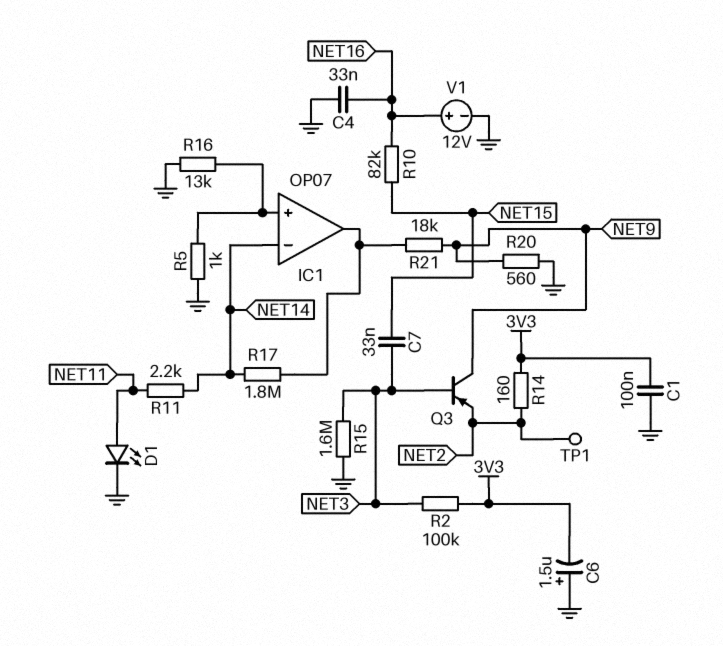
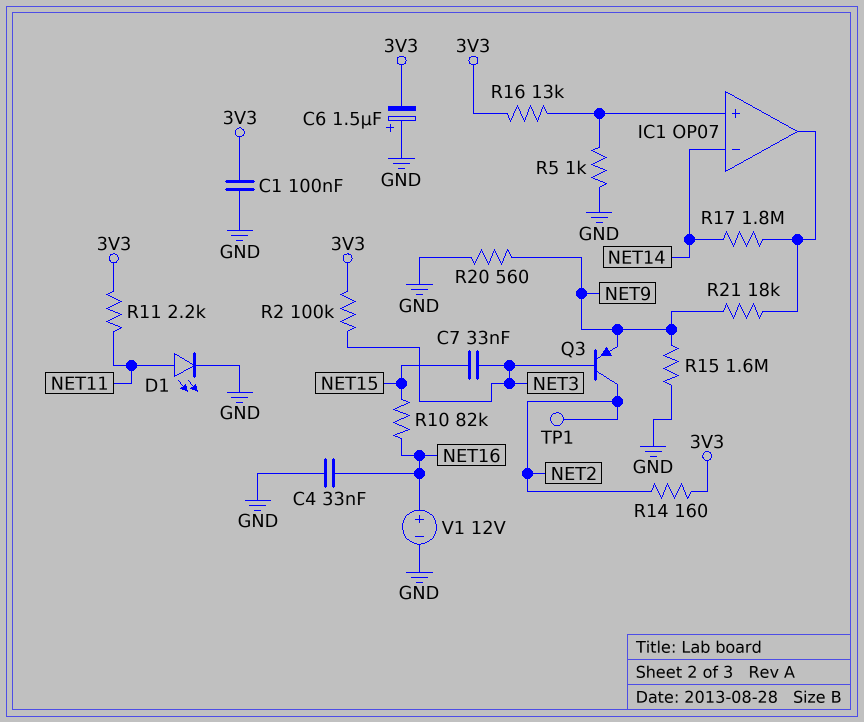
Q3: PNP (B NET3, C NET9, E NET2) -> PNP (B NET3, C NET2, E NET9)
R11: 2.2k (NET11, NET14) -> 2.2k (3V3, NET11)
R15: 1.6M (GND, NET3) -> 1.6M (GND, NET9)
R16: 13k (GND, IC1/in+) -> 13k (3V3, IC1/in+)

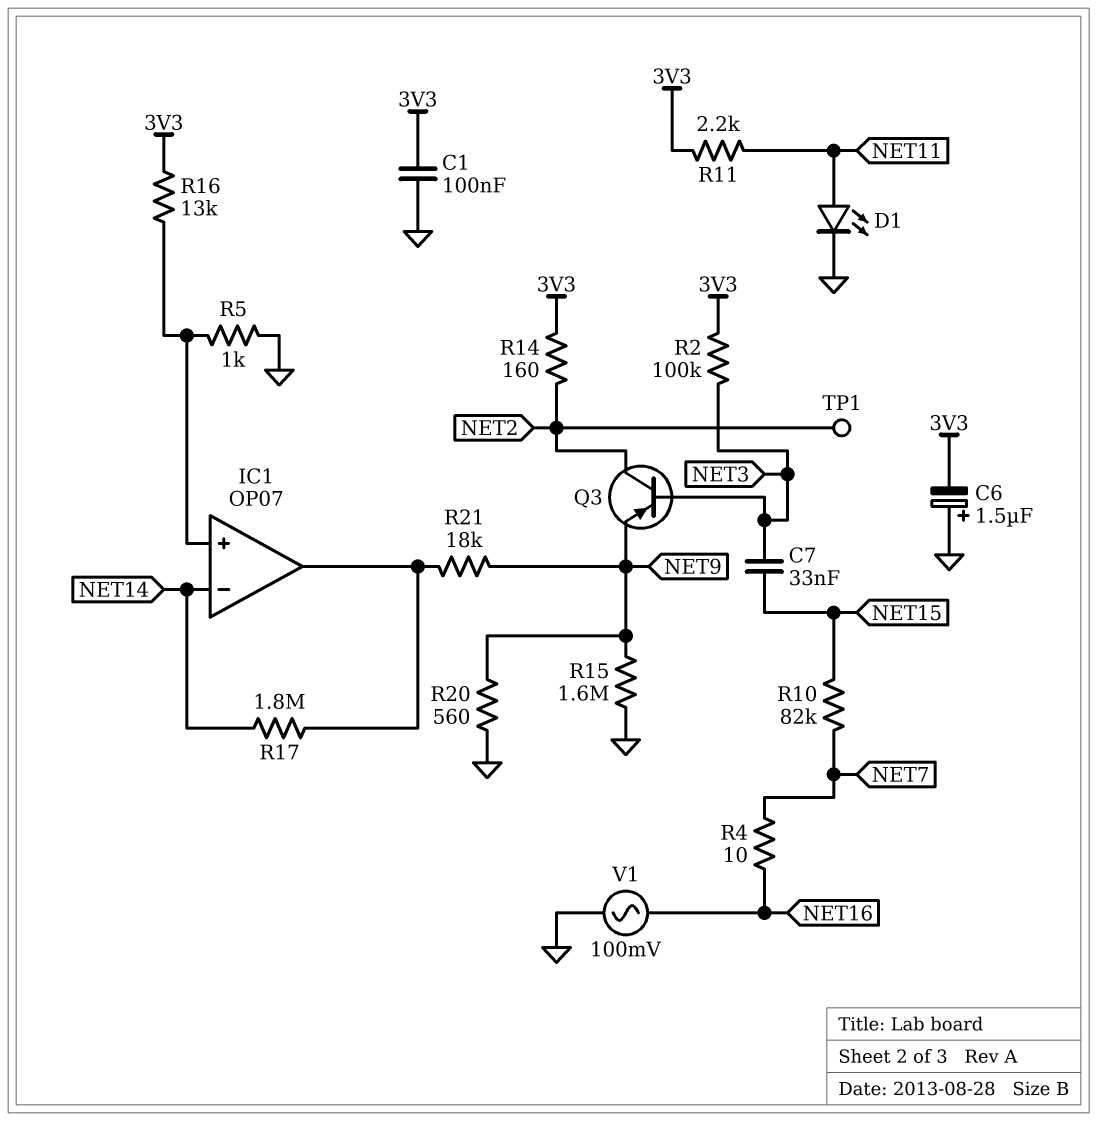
C4: 33nF (GND, NET16) -> none
R4: none -> 10 (NET7, NET16)
R10: 82k (NET15, NET16) -> 82k (NET7, NET15)
V1: 12V (plus NET16, minus GND) -> AC 100mV (GND, NET16)

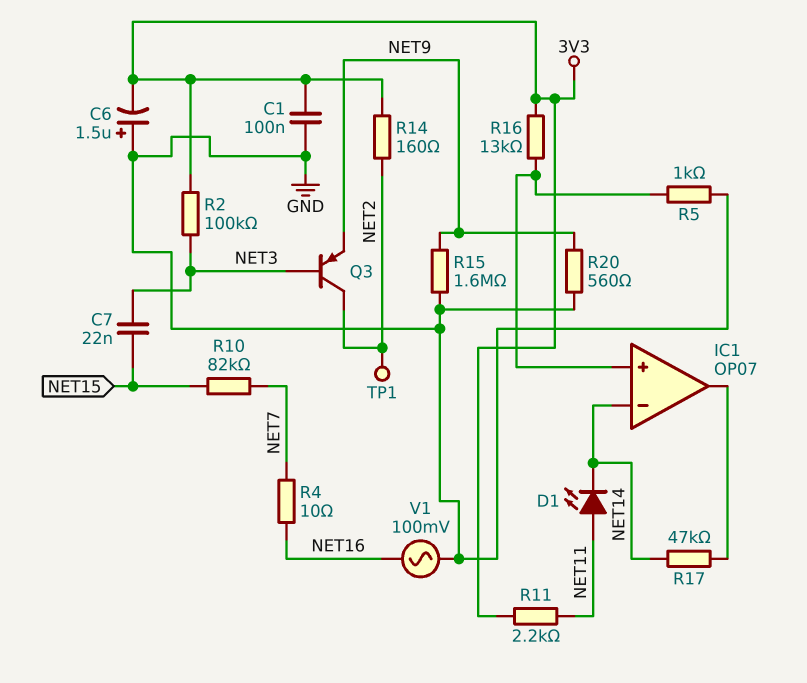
C7: 33nF (NET3, NET15) -> 22nF (NET3, NET15)
D1: LED (A NET11, K GND) -> LED (A NET11, K NET14)
R17: 1.8M (IC1/out, NET14) -> 47k (IC1/out, NET14)
R21: 18k (IC1/out, NET9) -> none

